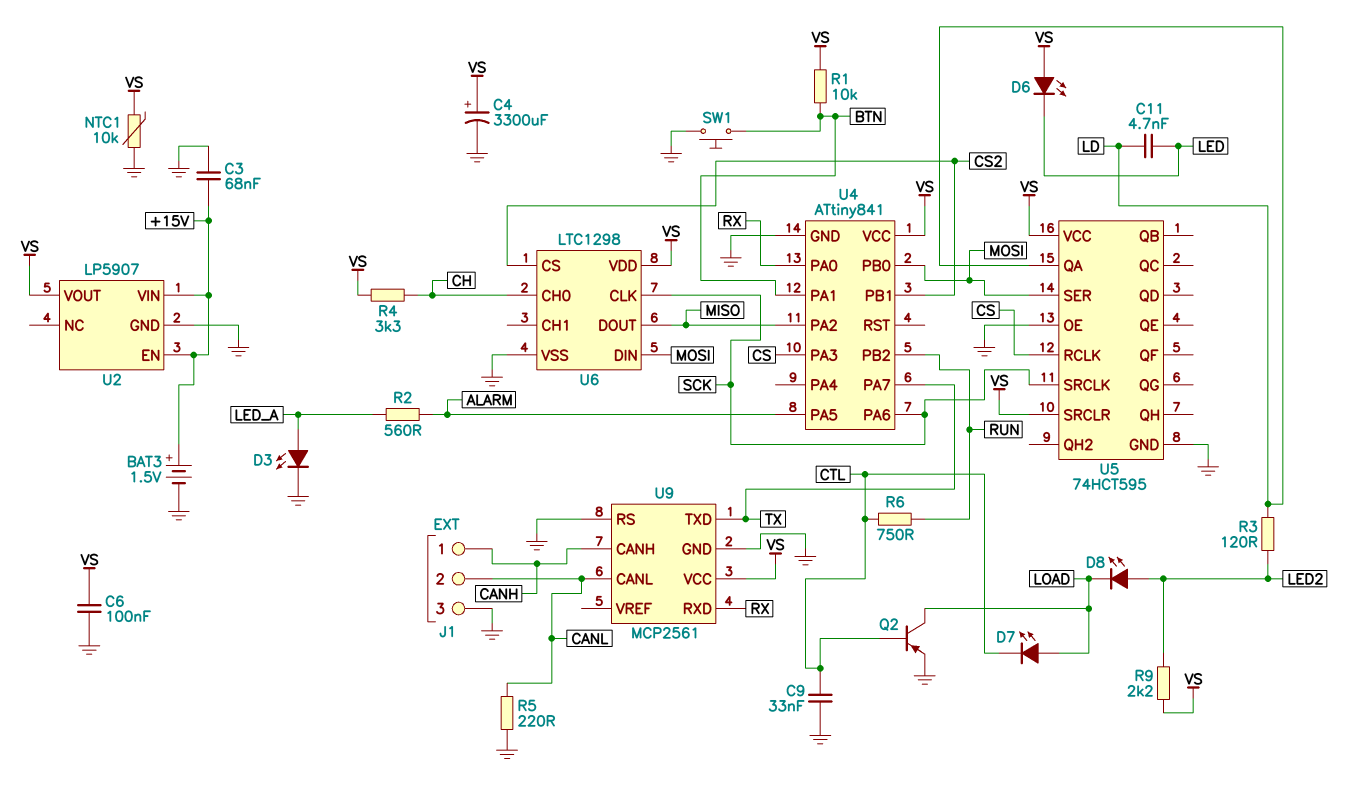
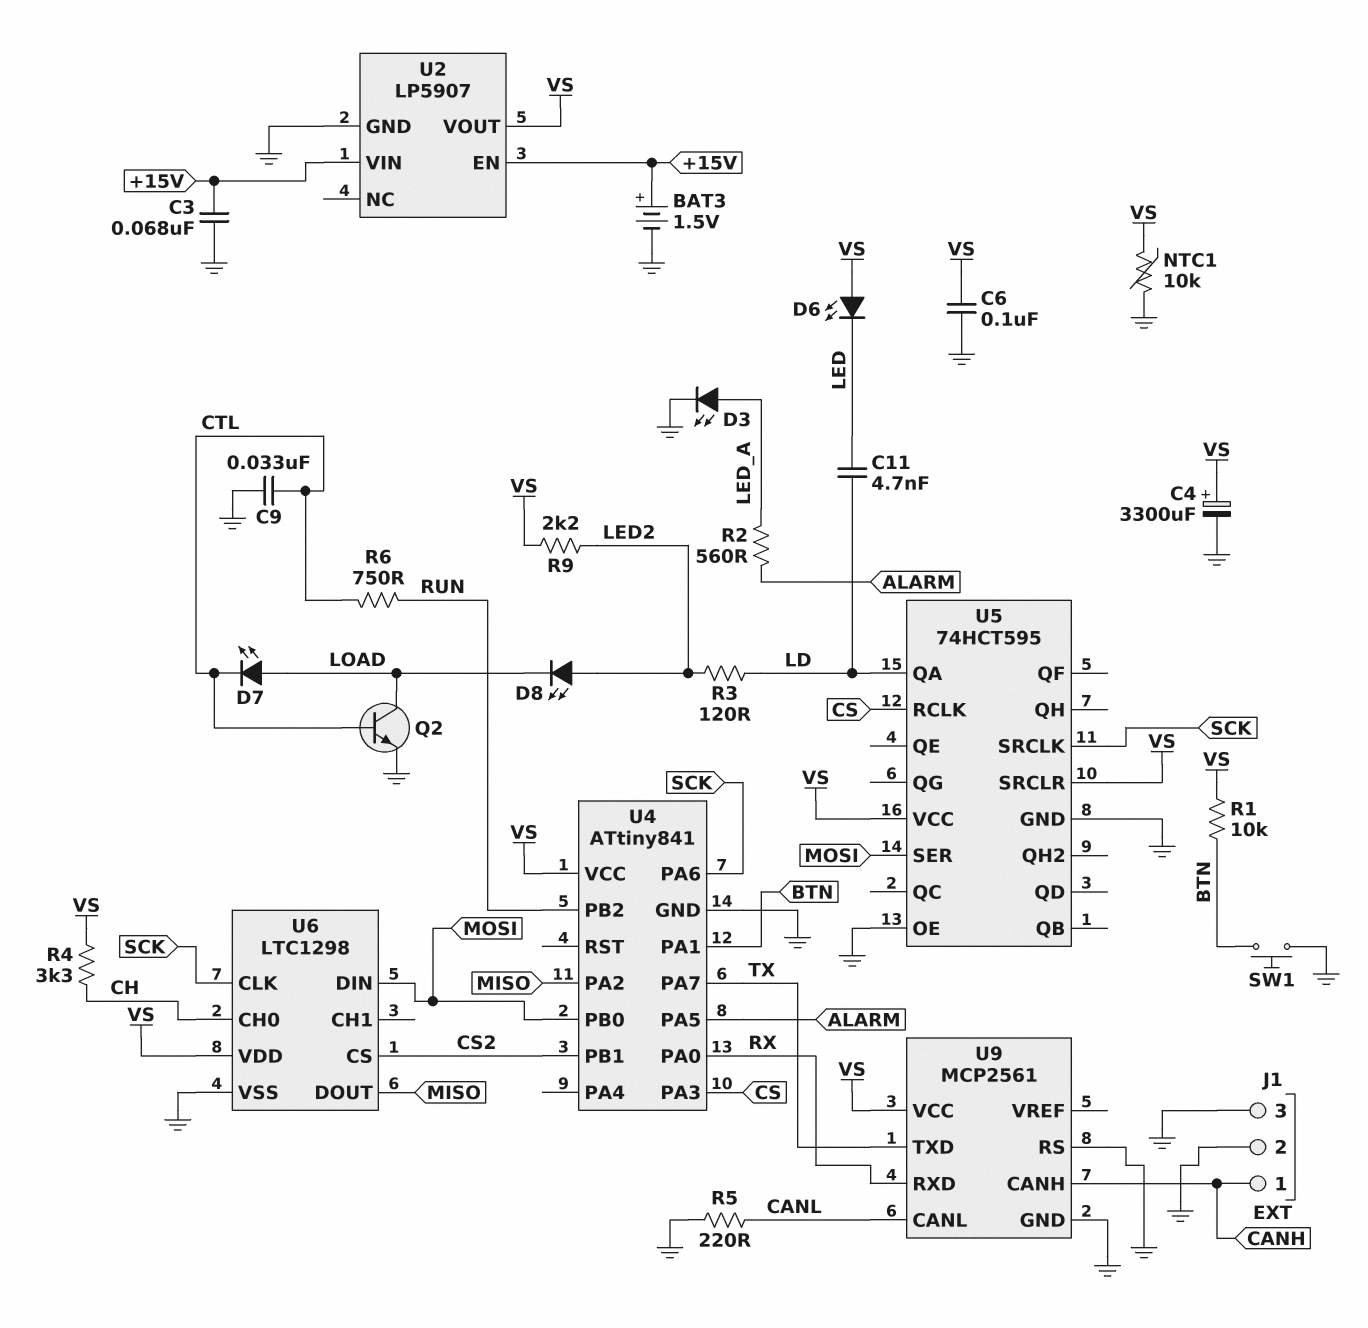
J1 pin 2: CANL -> GND
Q2: PNP (B CTL, C LOAD, E GND) -> NPN (B CTL, C LOAD, E GND)

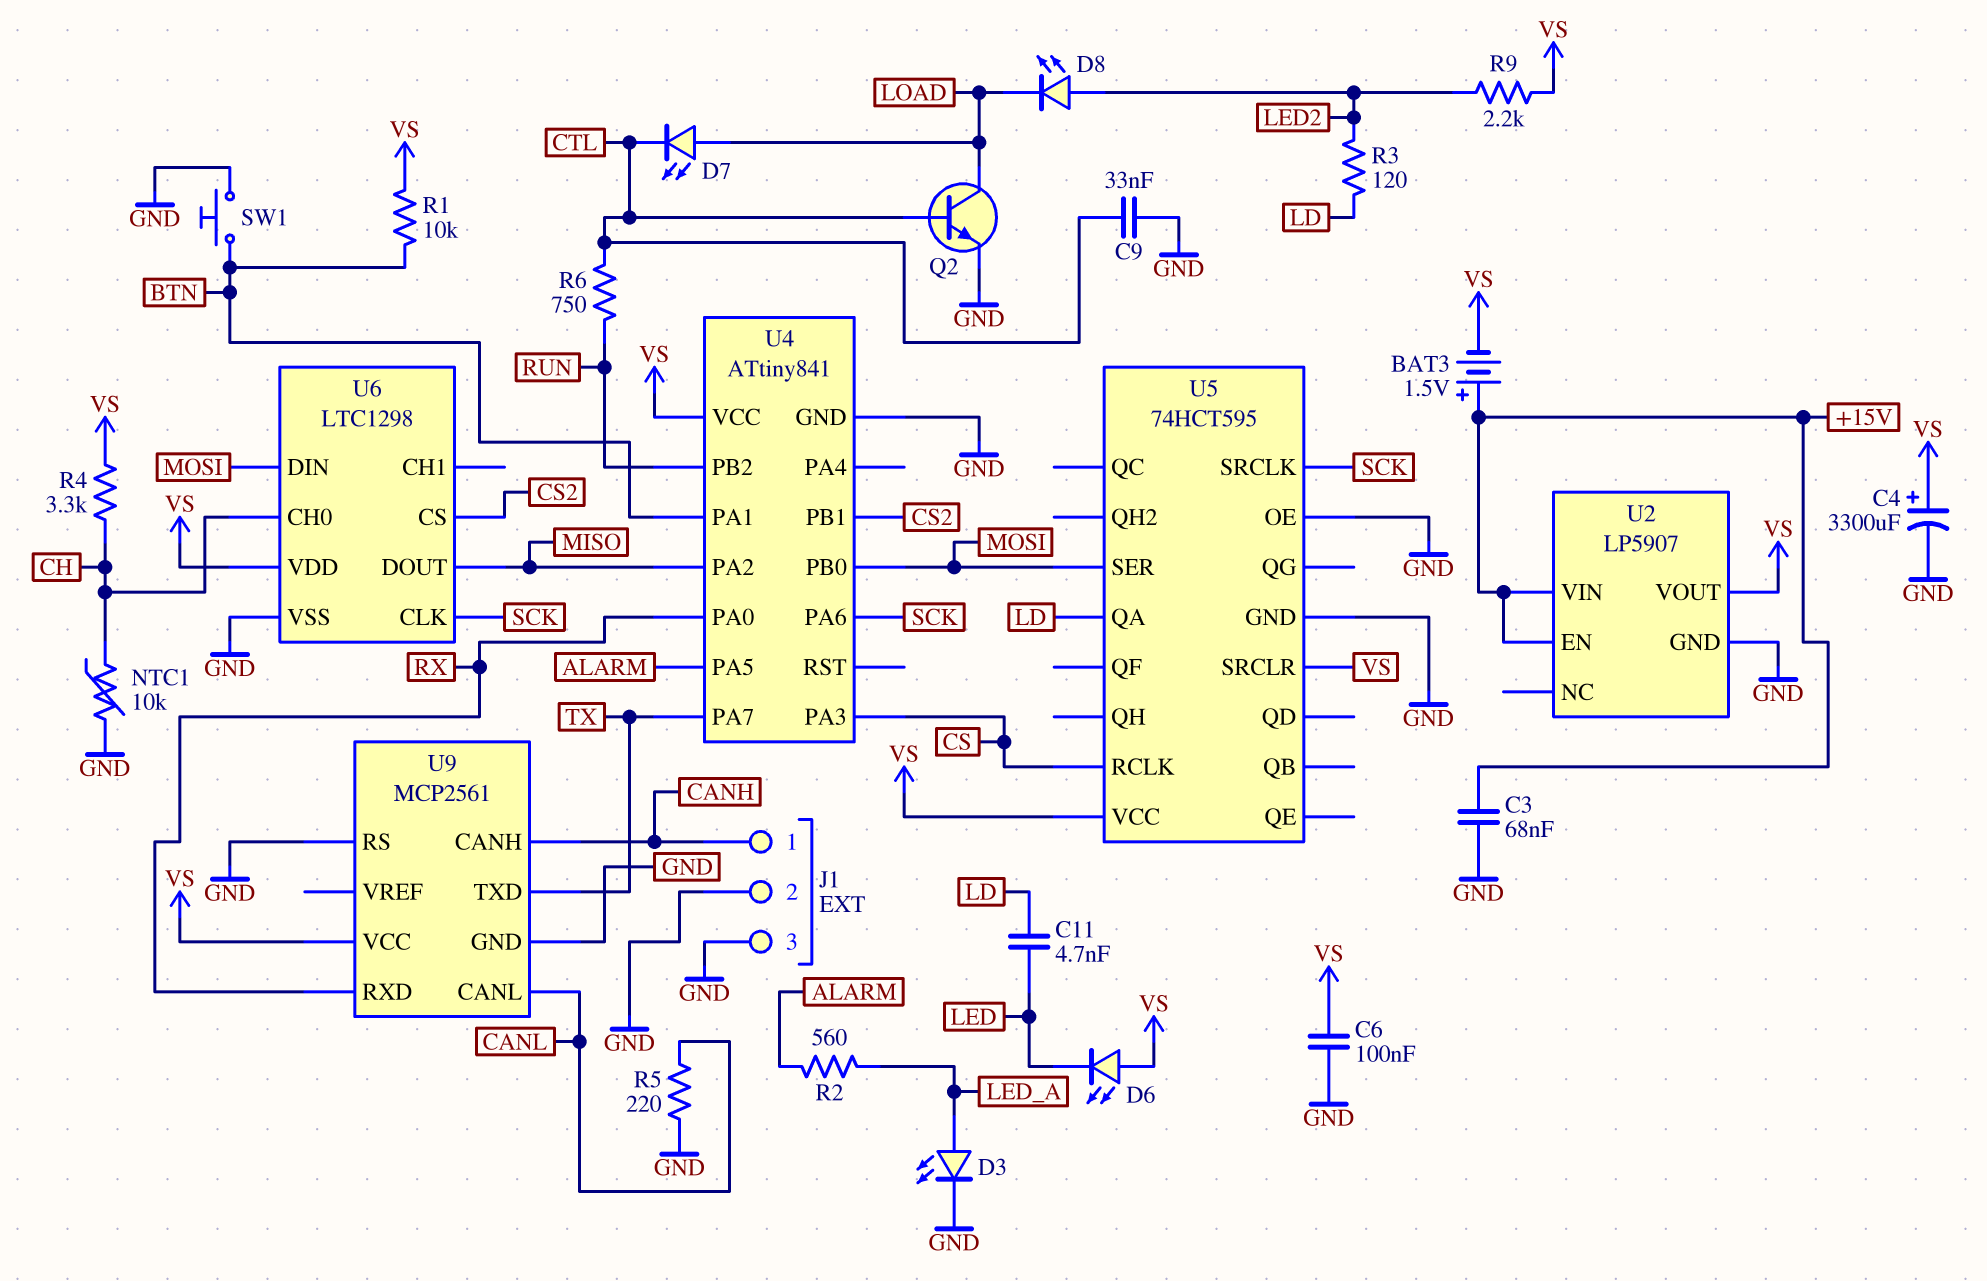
BAT3: 1.5V (plus +15V, minus GND) -> 1.5V (plus +15V, minus VS)
NTC1: 10k (GND, VS) -> 10k (CH, GND)

